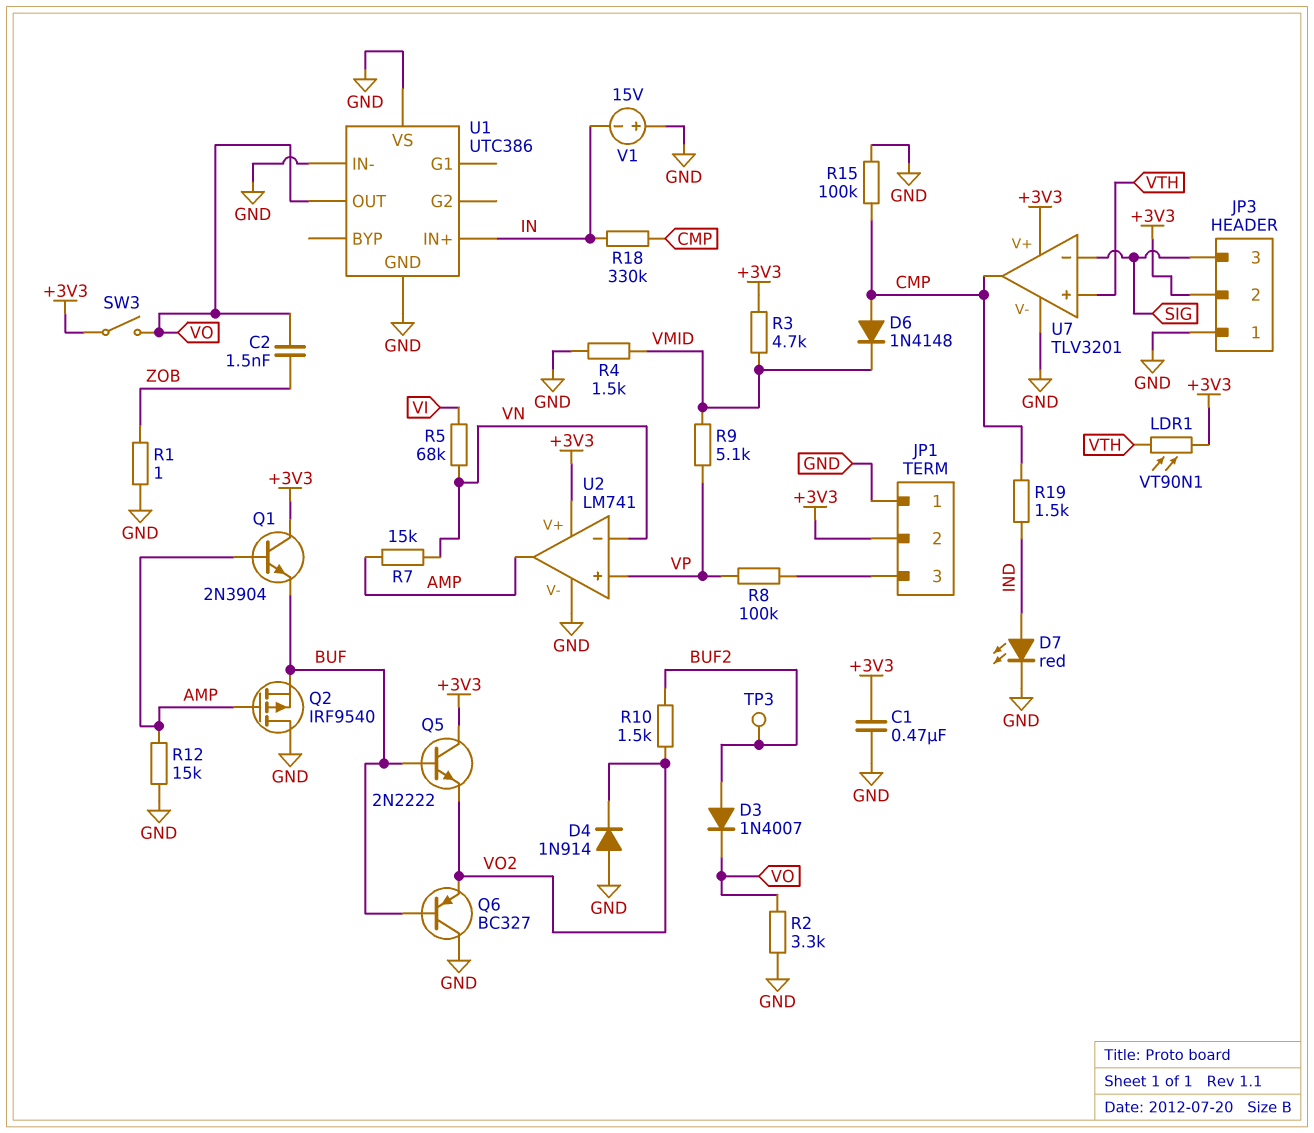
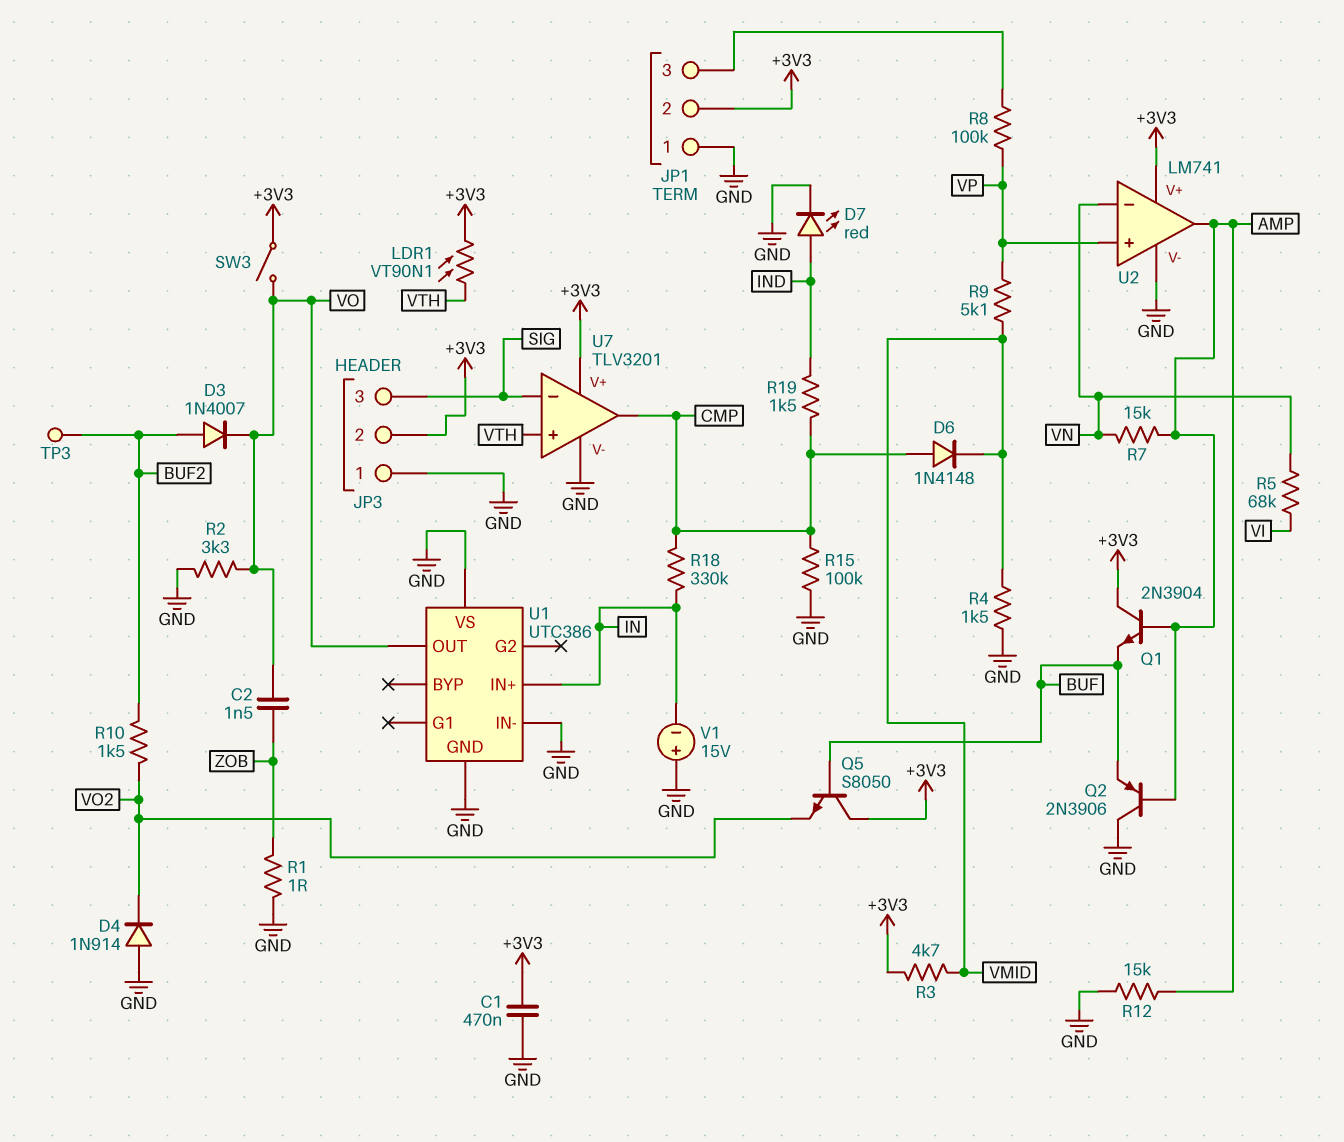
Q2: PMOS IRF9540 (G AMP, D GND, S BUF) -> PNP 2N3906 (B AMP, C GND, E BUF)
Q5: NPN 2N2222 (B BUF, C +3V3, E VO2) -> NPN S8050 (B BUF, C +3V3, E VO2)
Q6: PNP BC327 (B BUF, C GND, E VO2) -> none

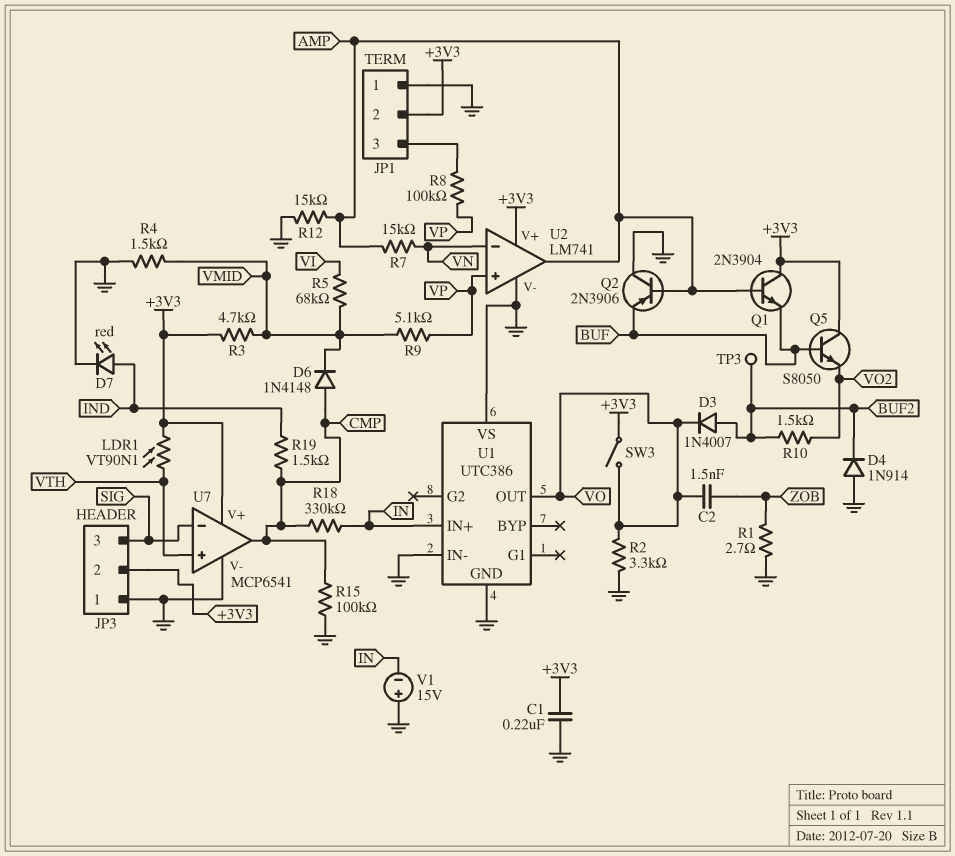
C1: 470nF (+3V3, GND) -> 220nF (+3V3, GND)
D4: diode 1N914 (A GND, K VO2) -> diode 1N914 (A GND, K BUF2)
R1: 1 (GND, ZOB) -> 2.7 (GND, ZOB)
R5: 68k (VI, VN) -> 68k (VI, VMID)
U7: TLV3201 -> MCP6541

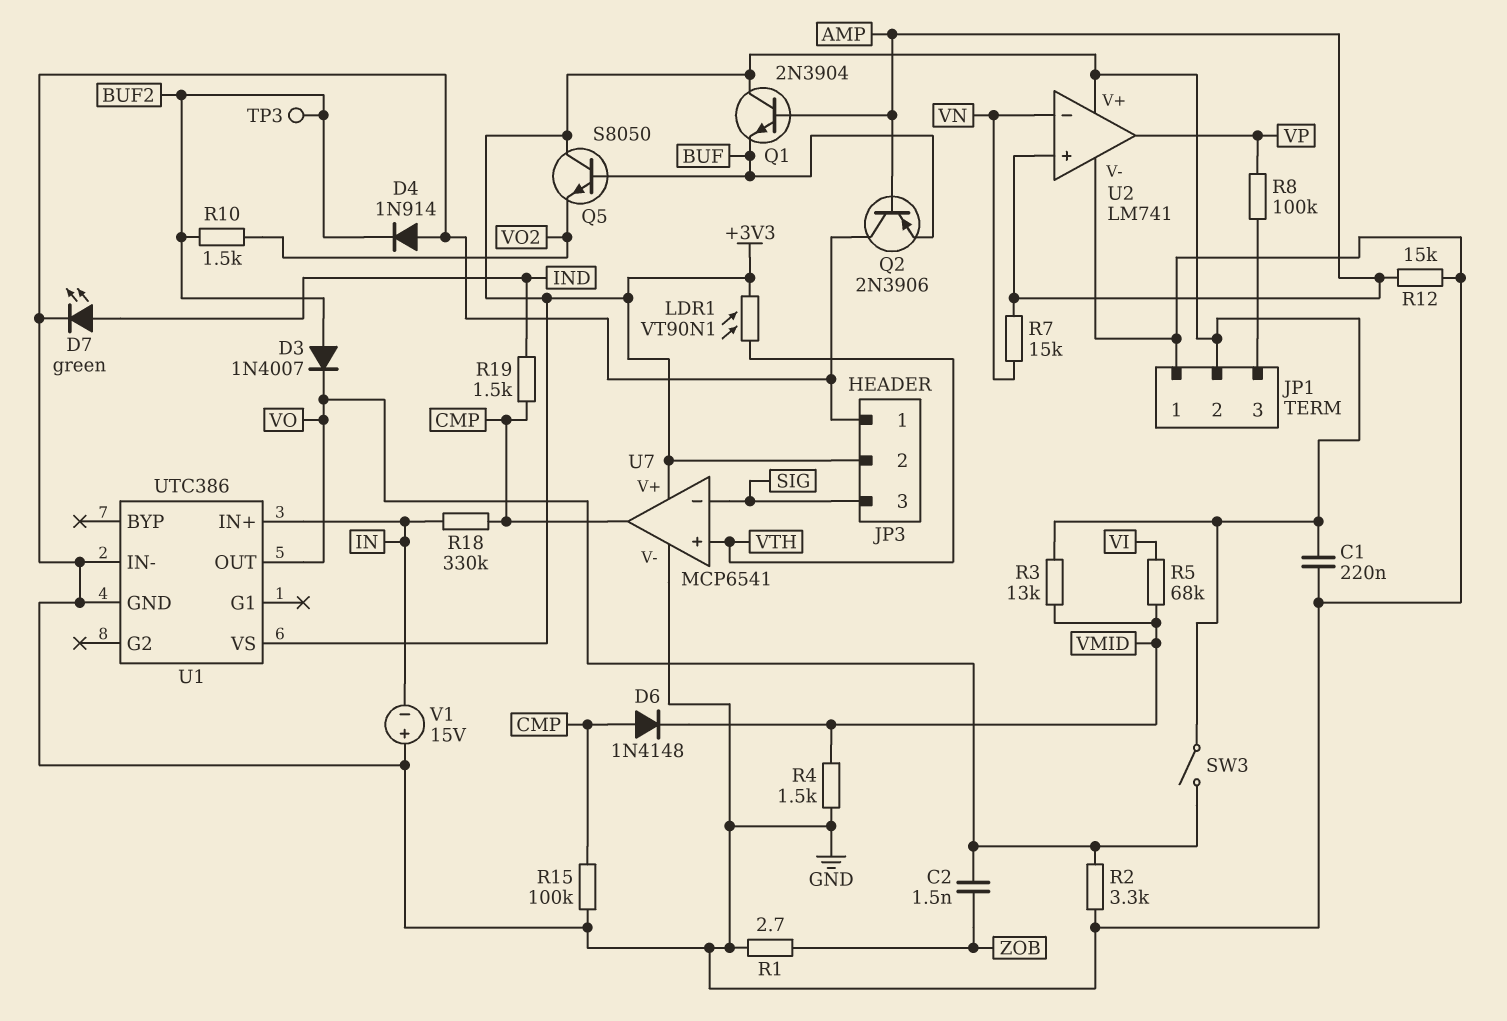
D7: LED red (A IND, K GND) -> LED green (A IND, K GND)
R3: 4.7k (+3V3, VMID) -> 13k (+3V3, VMID)
R9: 5.1k (VMID, VP) -> none
U1 pin VS: GND -> +3V3
U2 pin in+: VP -> AMP
U2 pin out: AMP -> VP

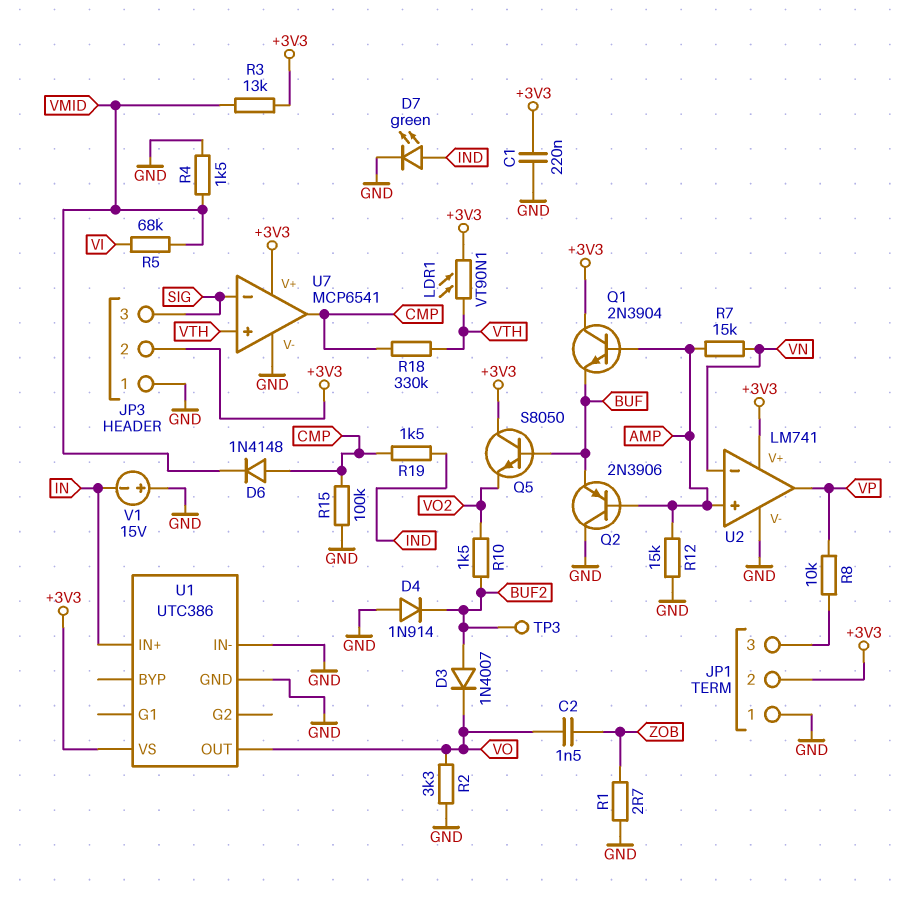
R8: 100k (JP1/3, VP) -> 10k (JP1/3, VP)
R18: 330k (CMP, IN) -> 330k (CMP, VTH)
SW3: switch (+3V3, VO) -> none

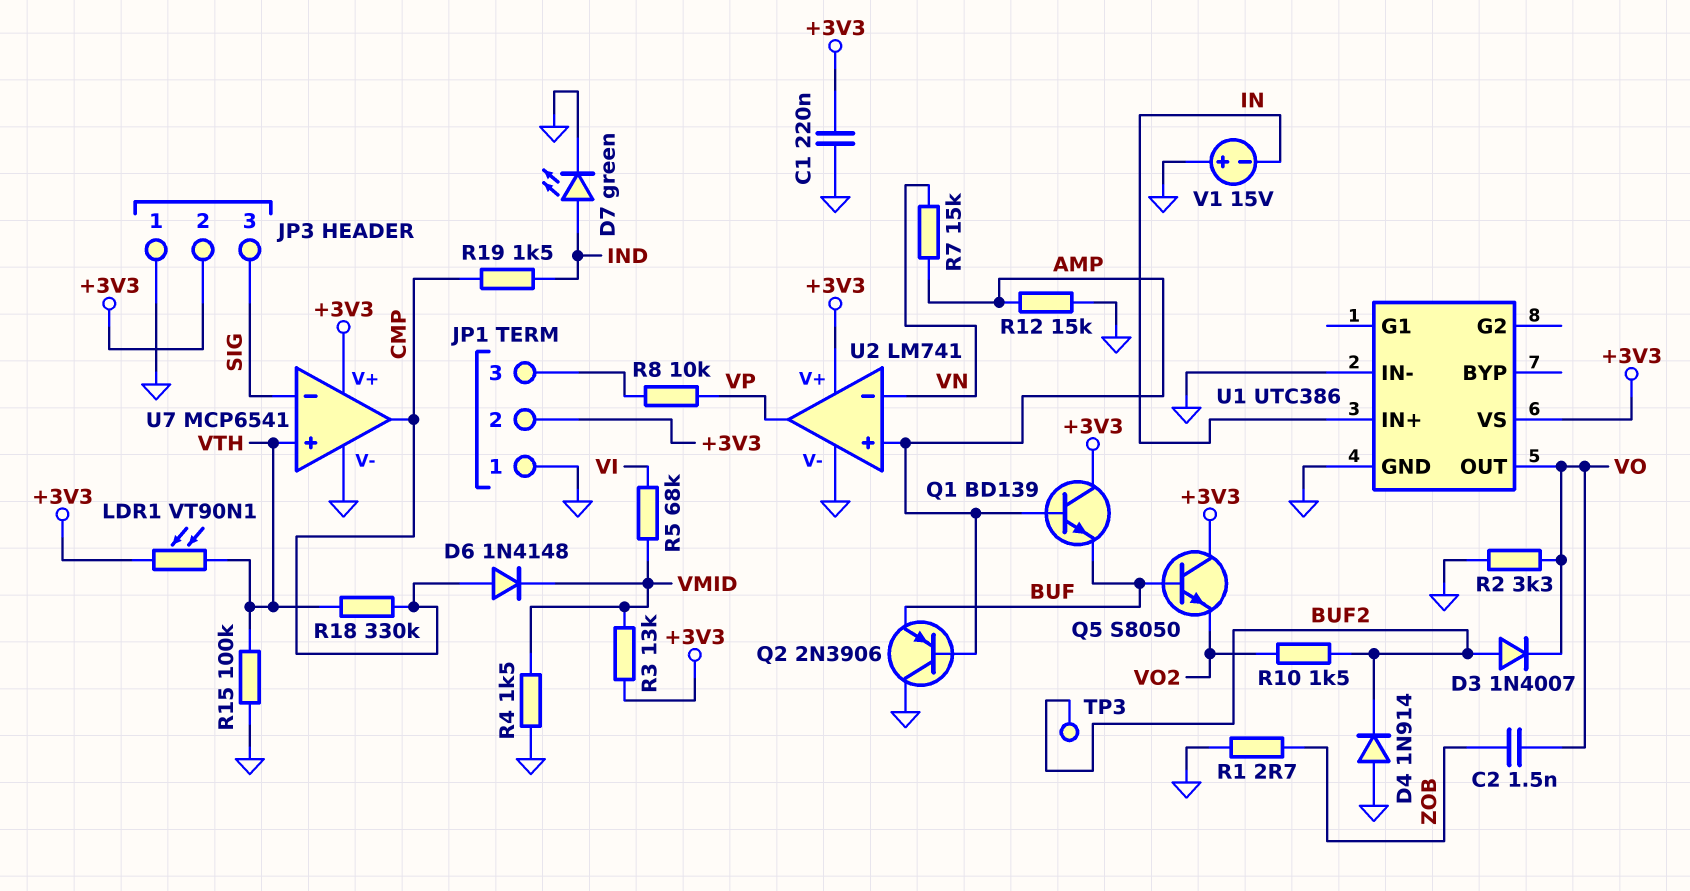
Q1: NPN 2N3904 (B AMP, C +3V3, E BUF) -> NPN BD139 (B AMP, C +3V3, E BUF)
R15: 100k (CMP, GND) -> 100k (GND, VTH)

